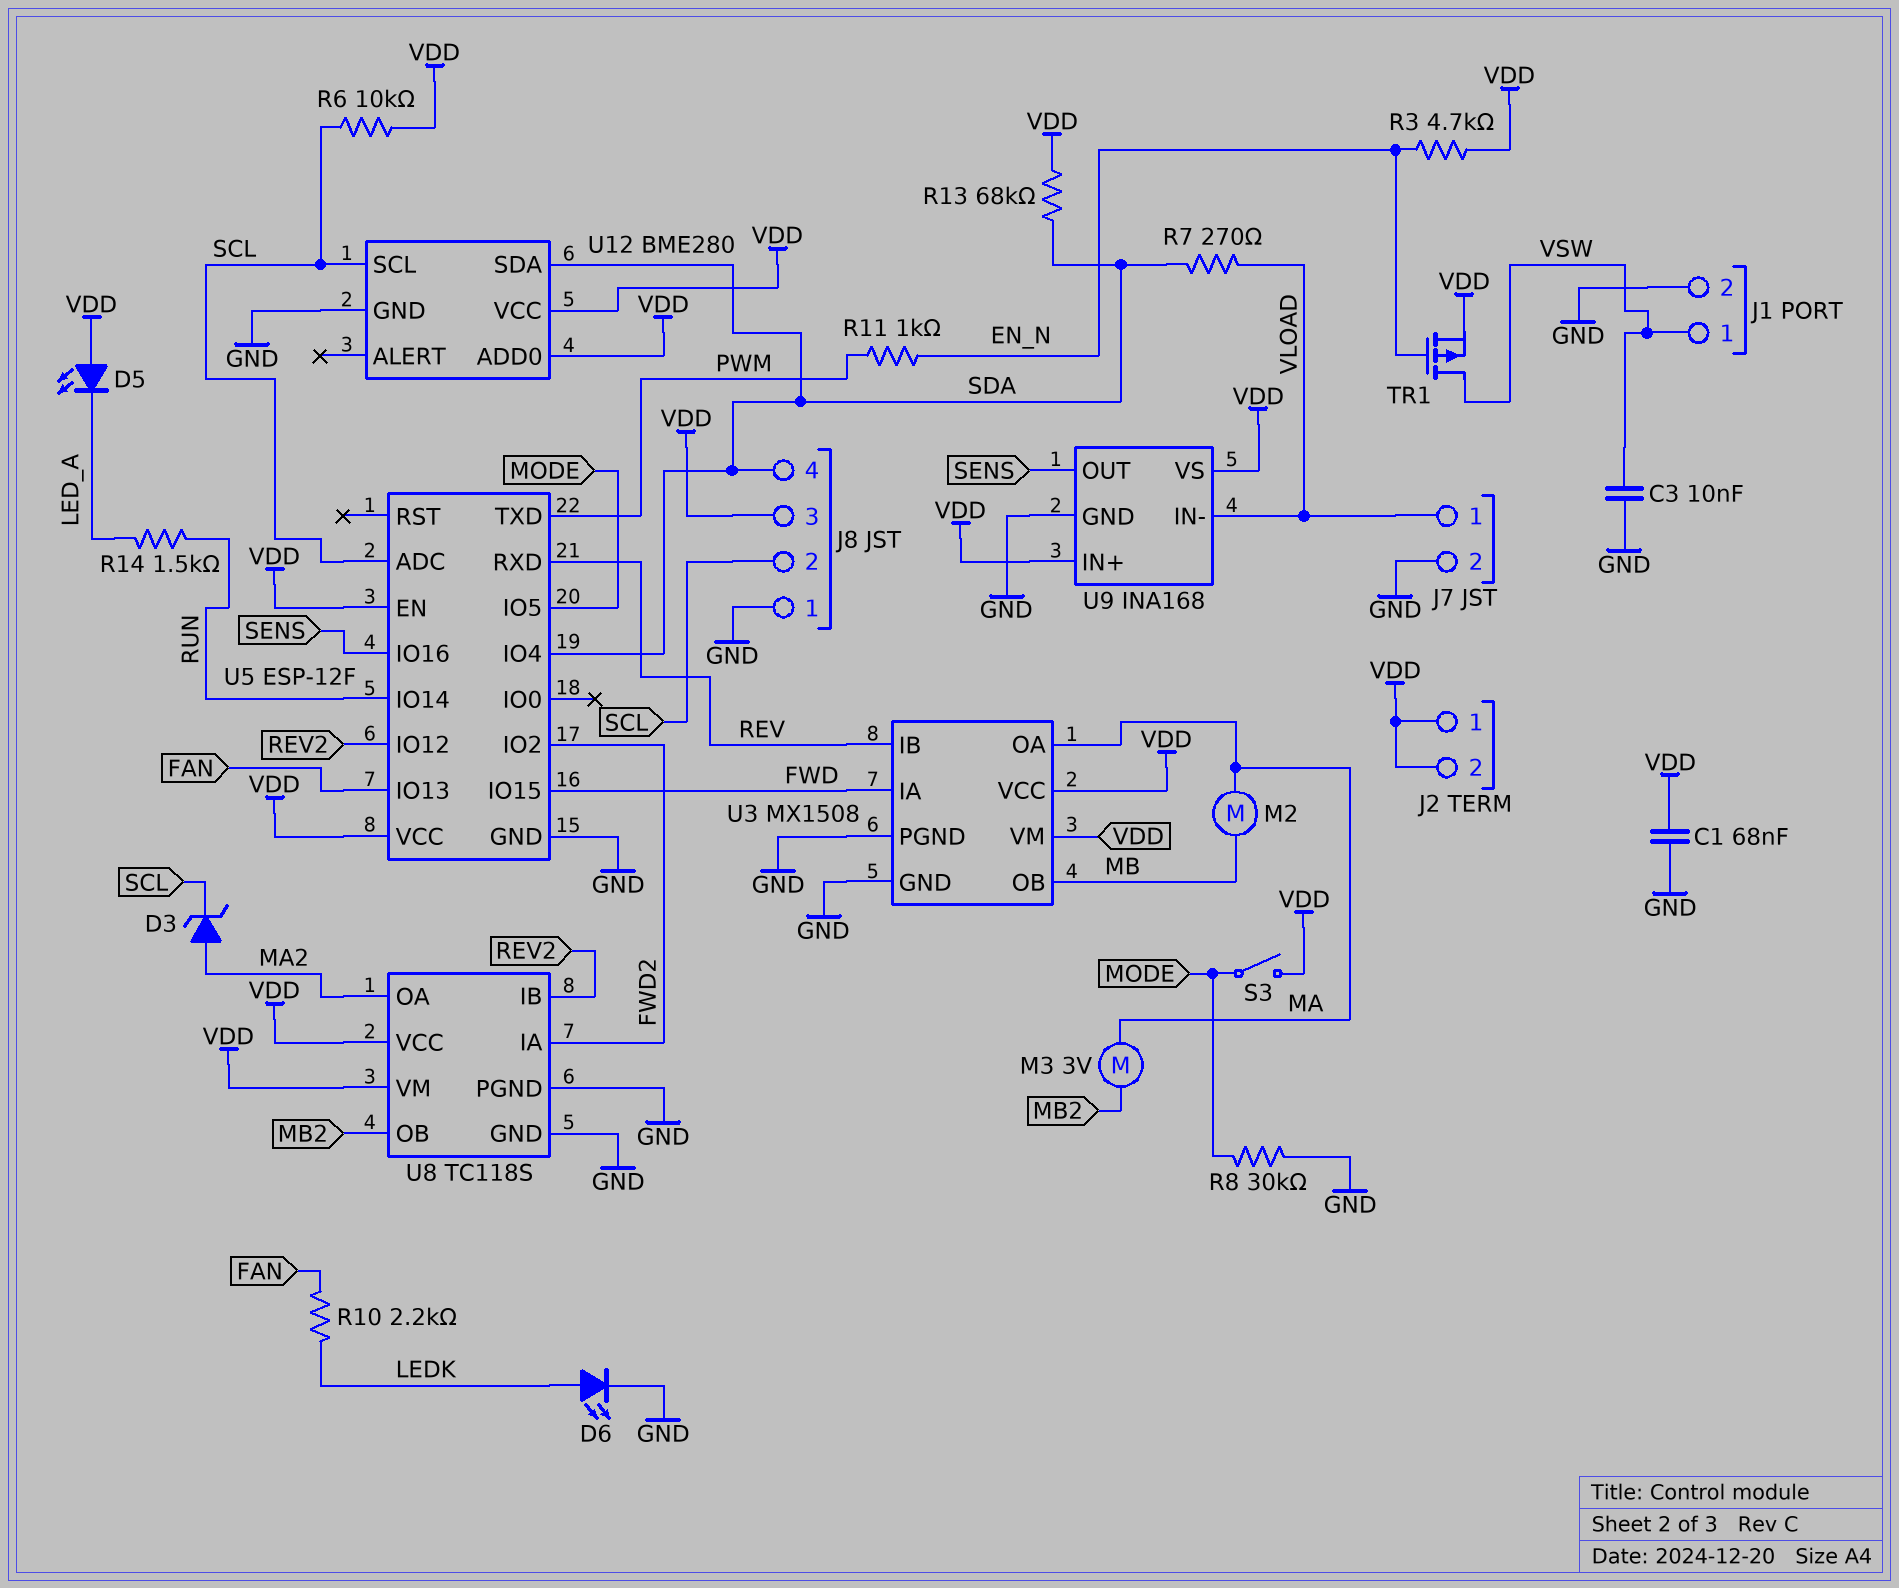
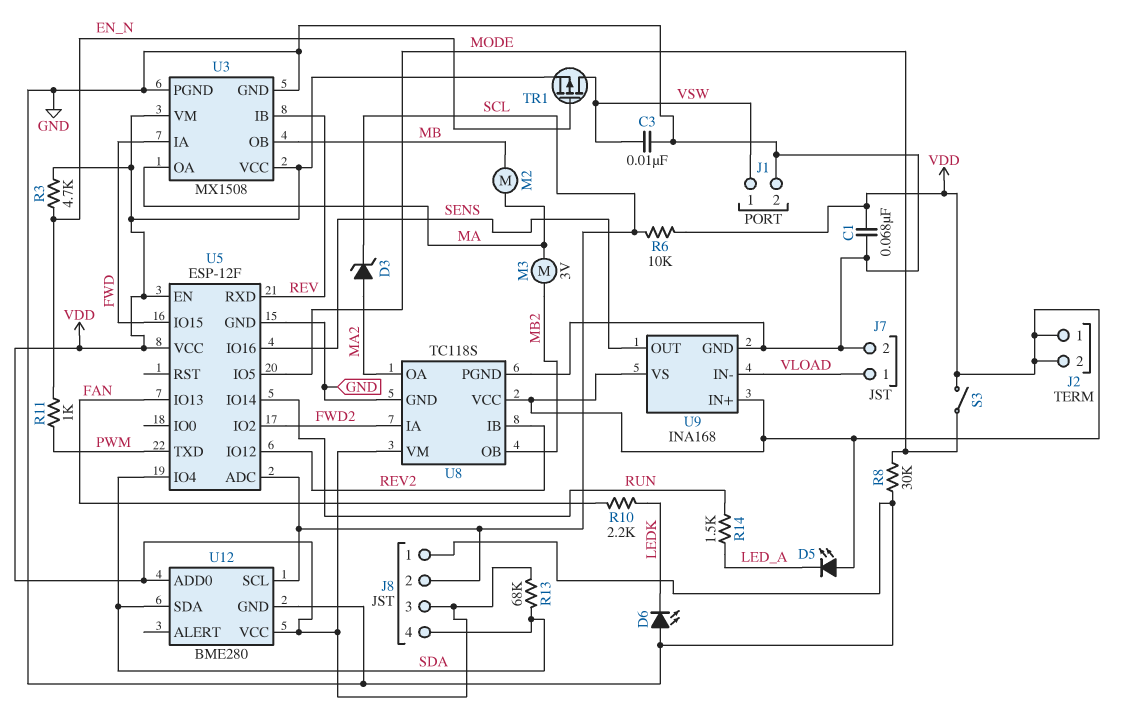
D6: LED (A LEDK, K GND) -> LED (A GND, K LEDK)
R7: 270 (SDA, VLOAD) -> none

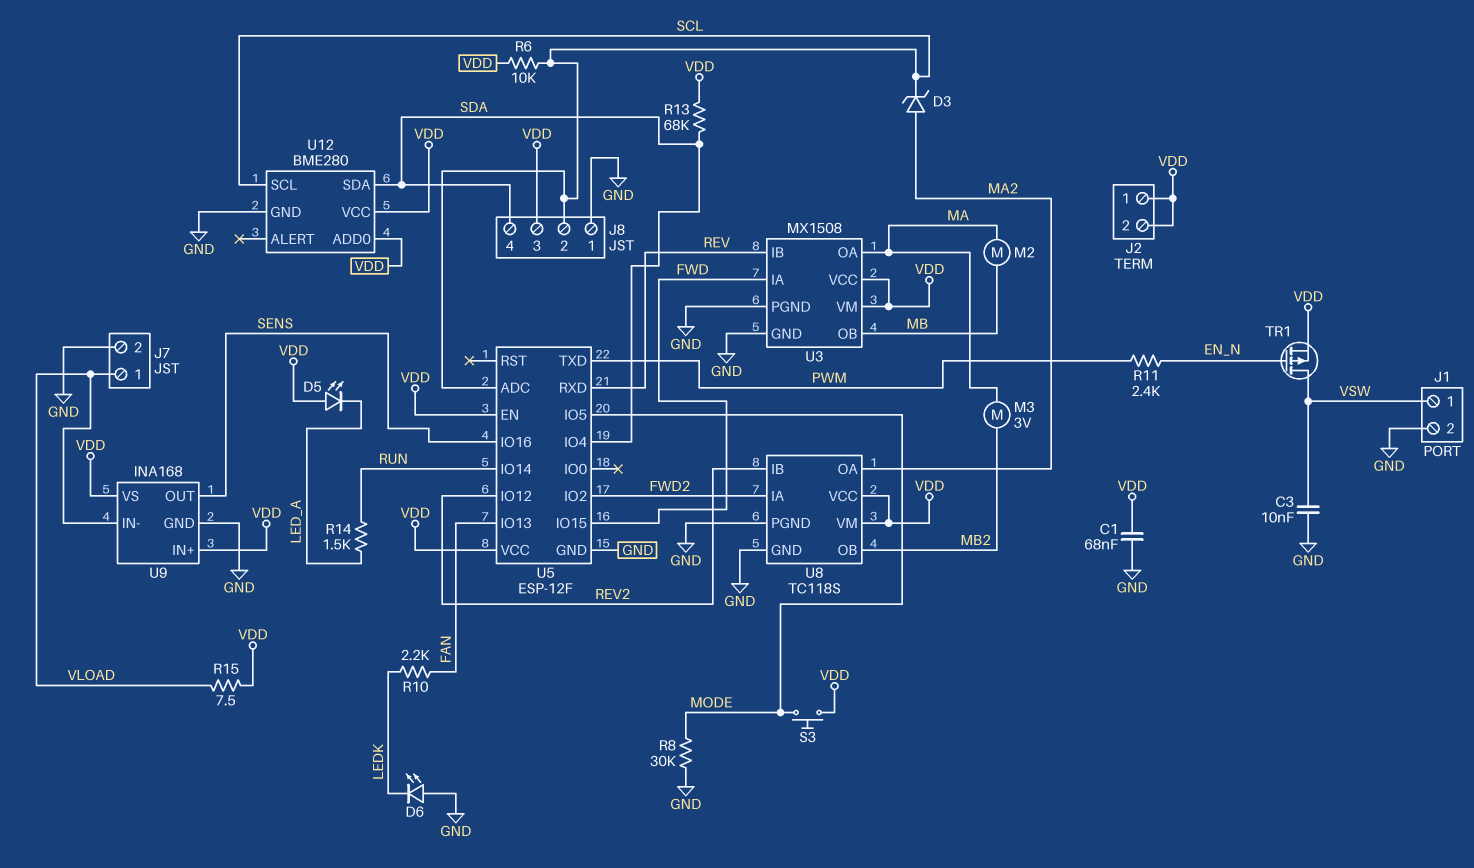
R3: 4.7k (EN_N, VDD) -> none
R11: 1k (EN_N, PWM) -> 2.4k (EN_N, PWM)
R15: none -> 7.5 (VDD, VLOAD)
S3: switch (MODE, VDD) -> button (MODE, VDD)

